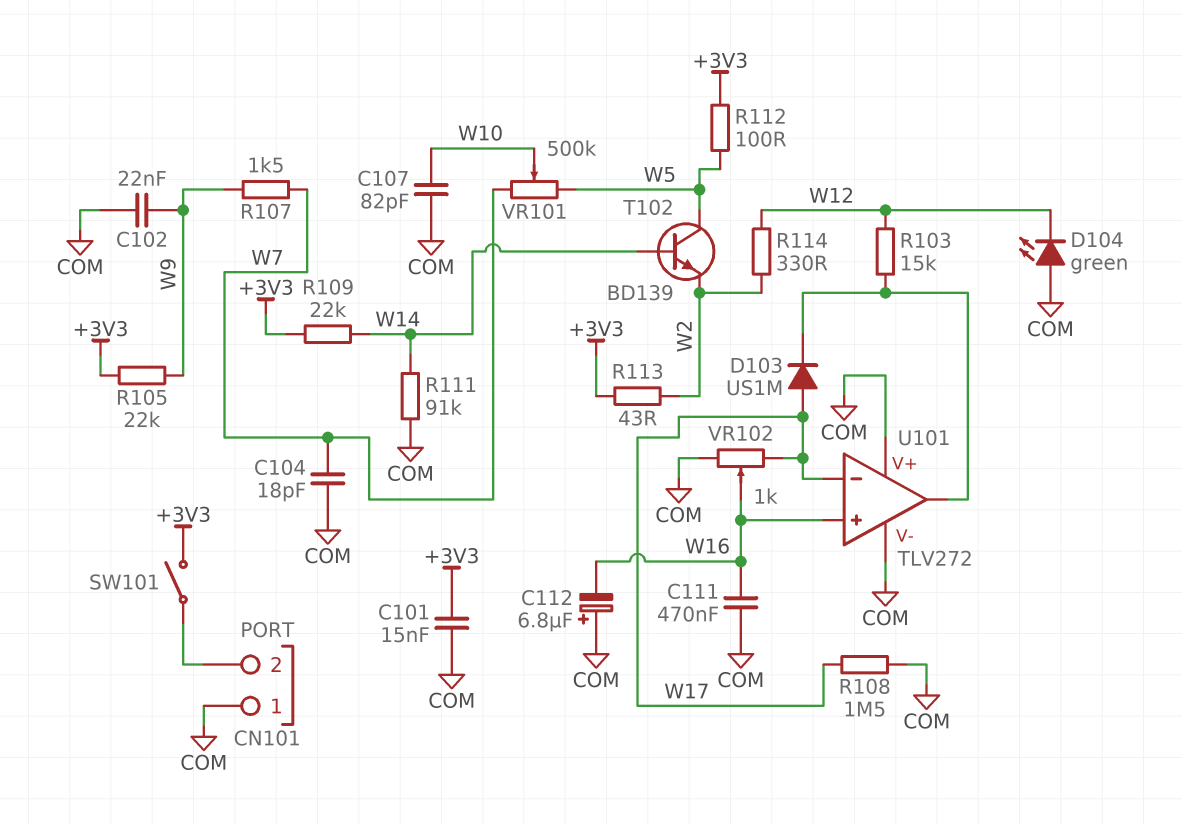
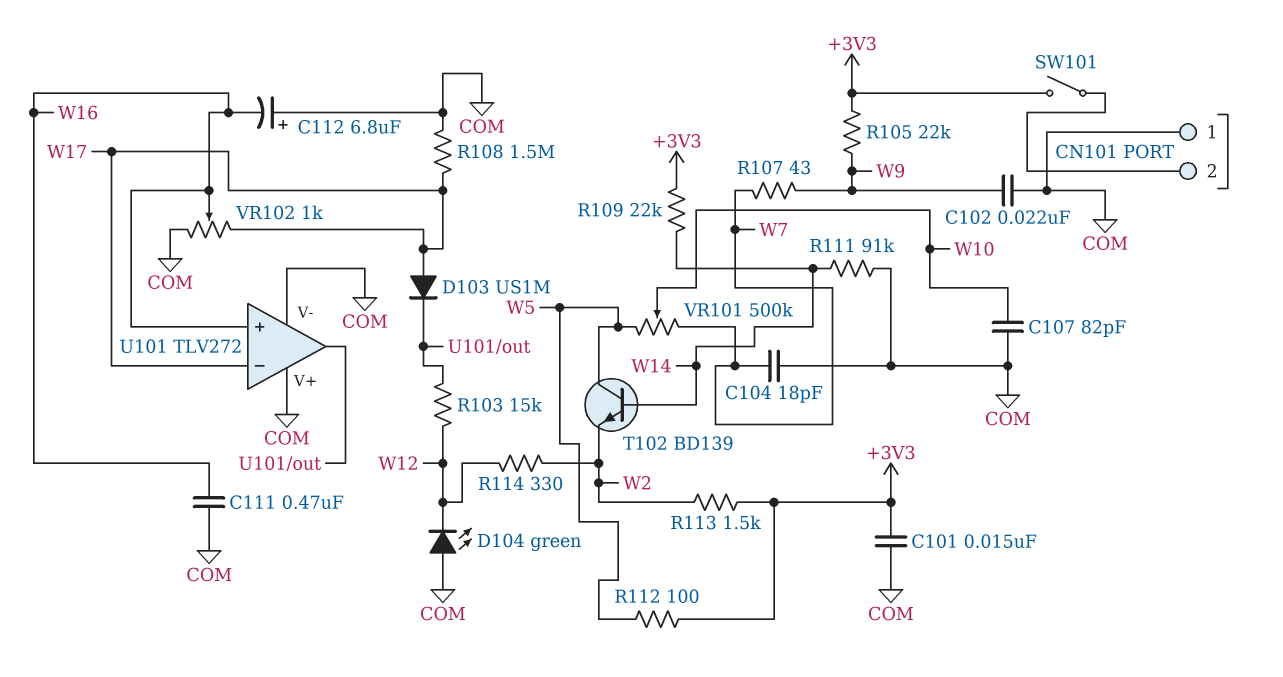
R107: 1.5k (W7, W9) -> 43 (W7, W9)
R113: 43 (+3V3, W2) -> 1.5k (+3V3, W2)

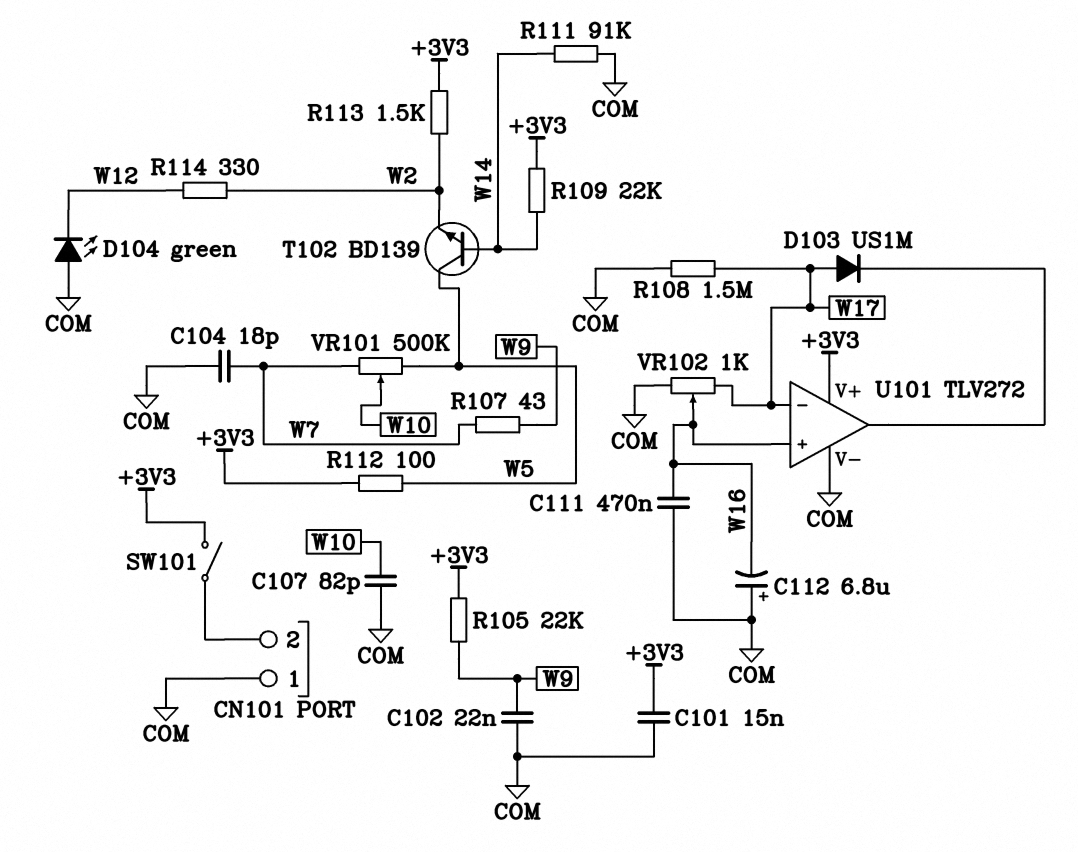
R103: 15k (U101/out, W12) -> none
U101 pin V+: COM -> +3V3

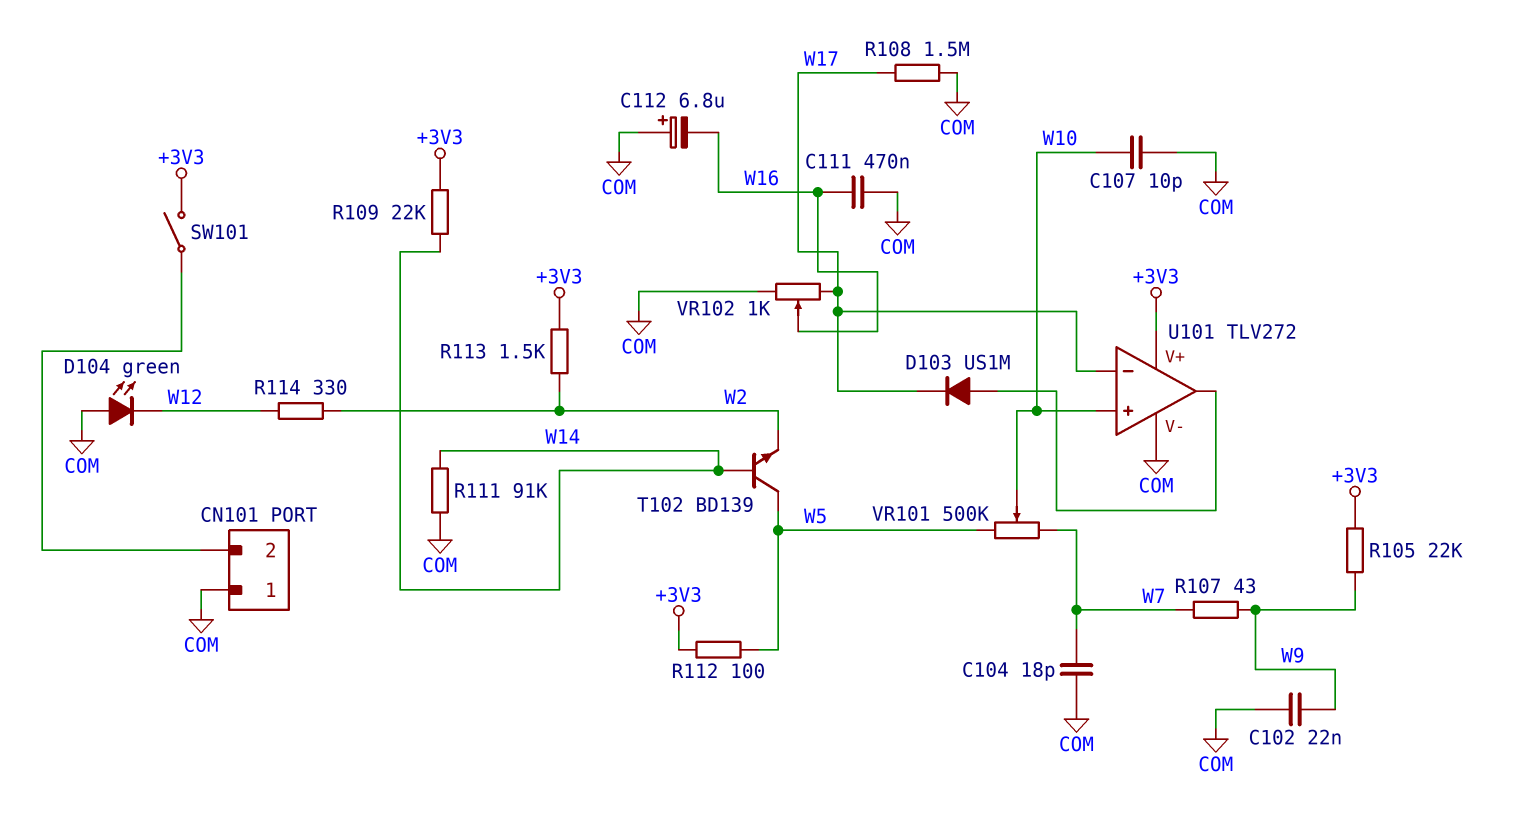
C101: 15nF (+3V3, COM) -> none
C107: 82pF (COM, W10) -> 10pF (COM, W10)
D103: diode US1M (A W17, K U101/out) -> diode US1M (A U101/out, K W17)
U101 pin in+: W16 -> W10

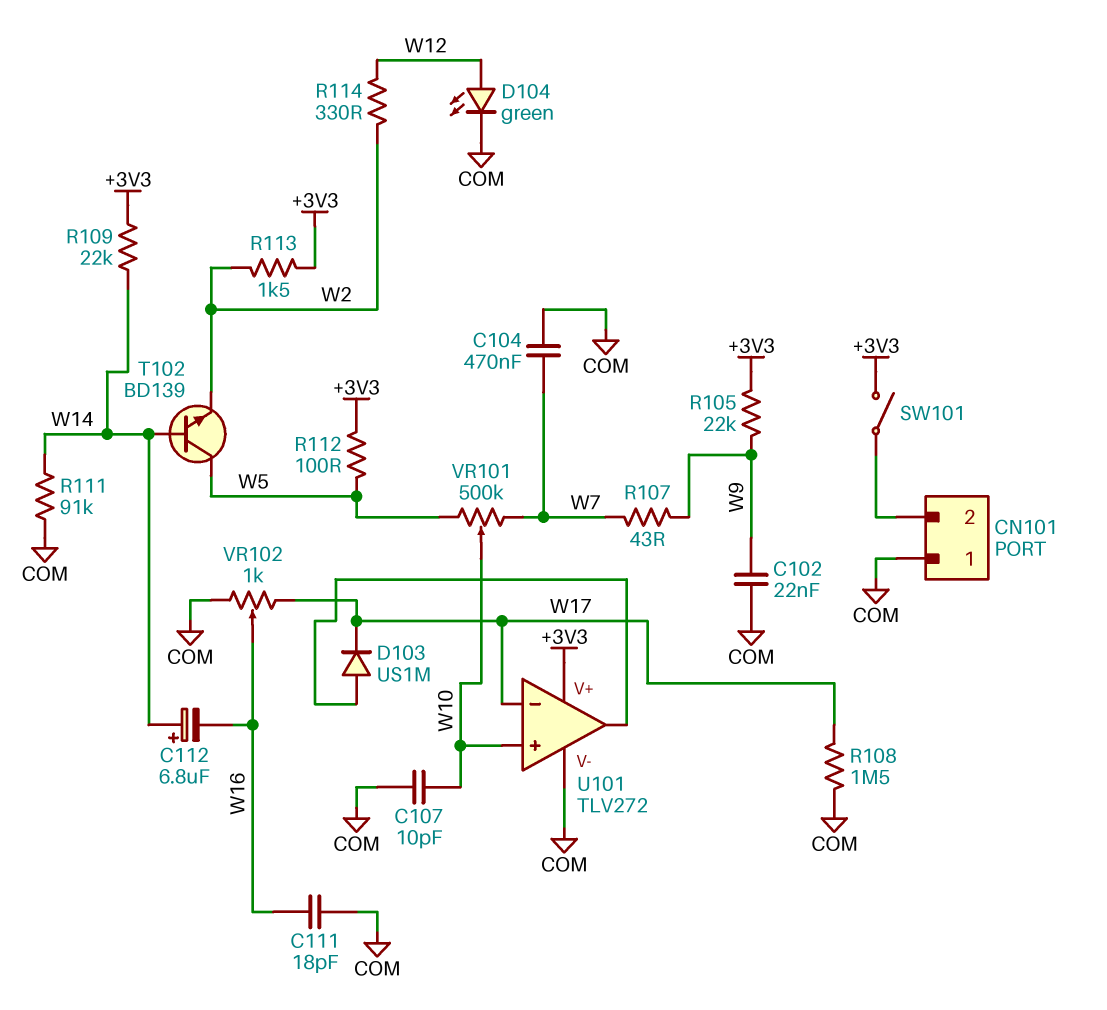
C104: 18pF (COM, W7) -> 470nF (COM, W7)
C111: 470nF (COM, W16) -> 18pF (COM, W16)
C112: 6.8uF (plus COM, minus W16) -> 6.8uF (plus W14, minus W16)
D104: LED green (A COM, K W12) -> LED green (A W12, K COM)

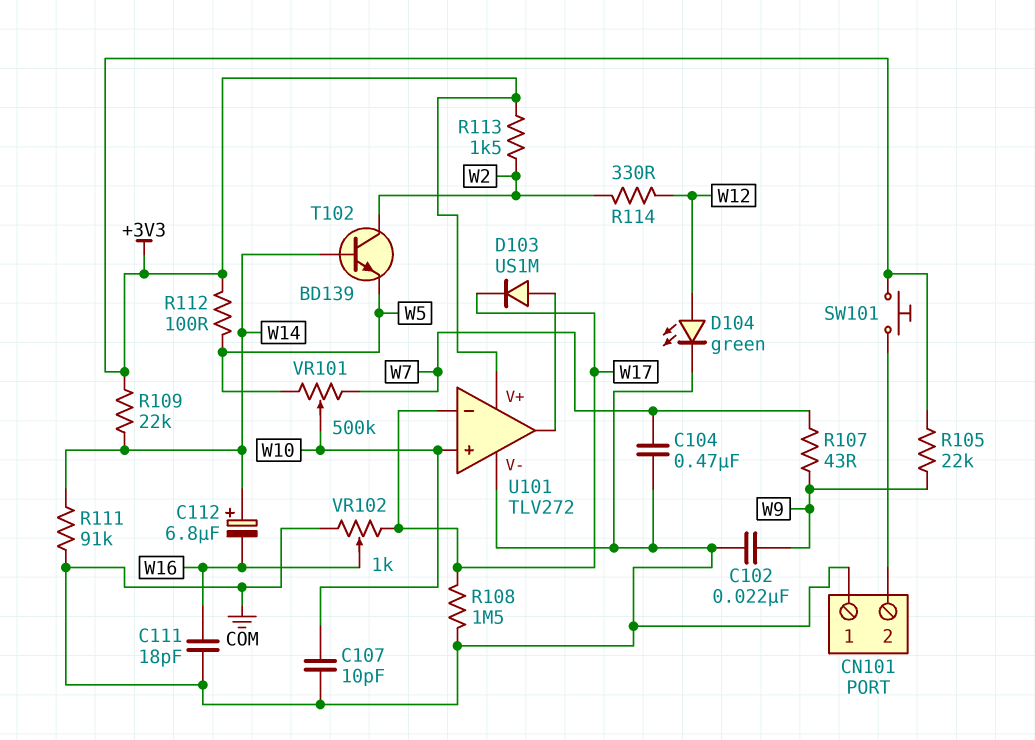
SW101: switch (+3V3, CN101/2) -> button (+3V3, CN101/2)
T102: NPN BD139 (B W14, C W5, E W2) -> NPN BD139 (B W14, C W2, E W5)

